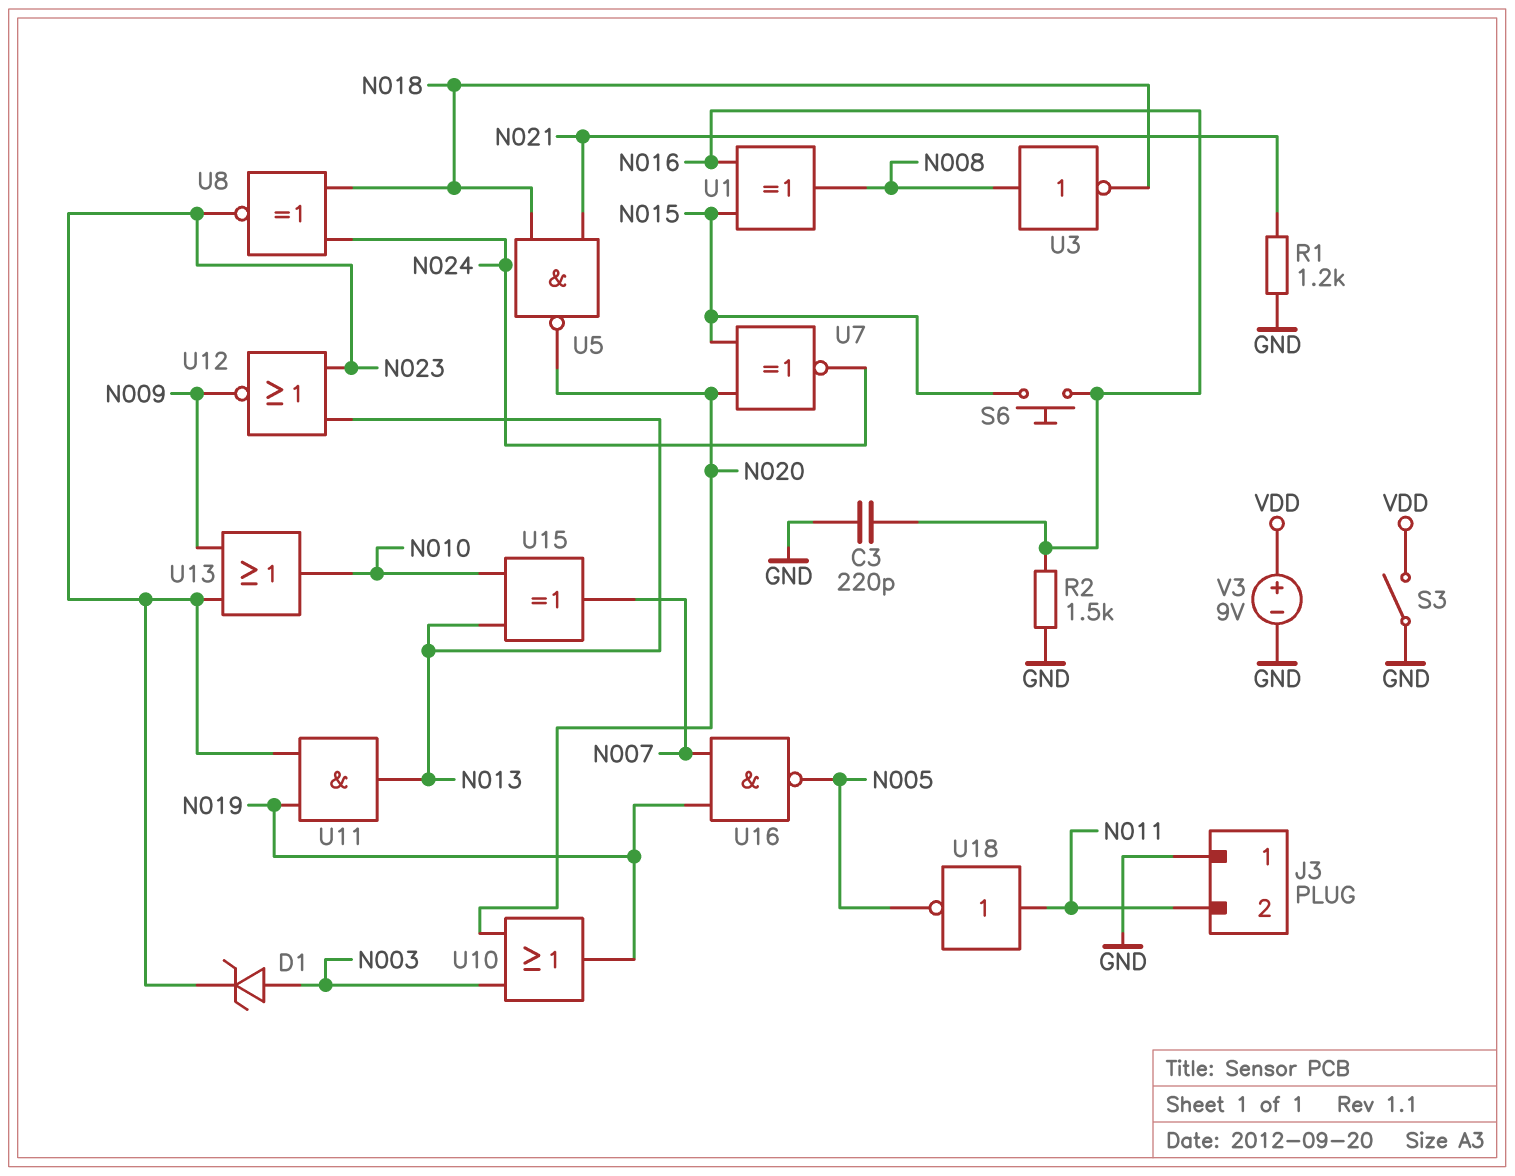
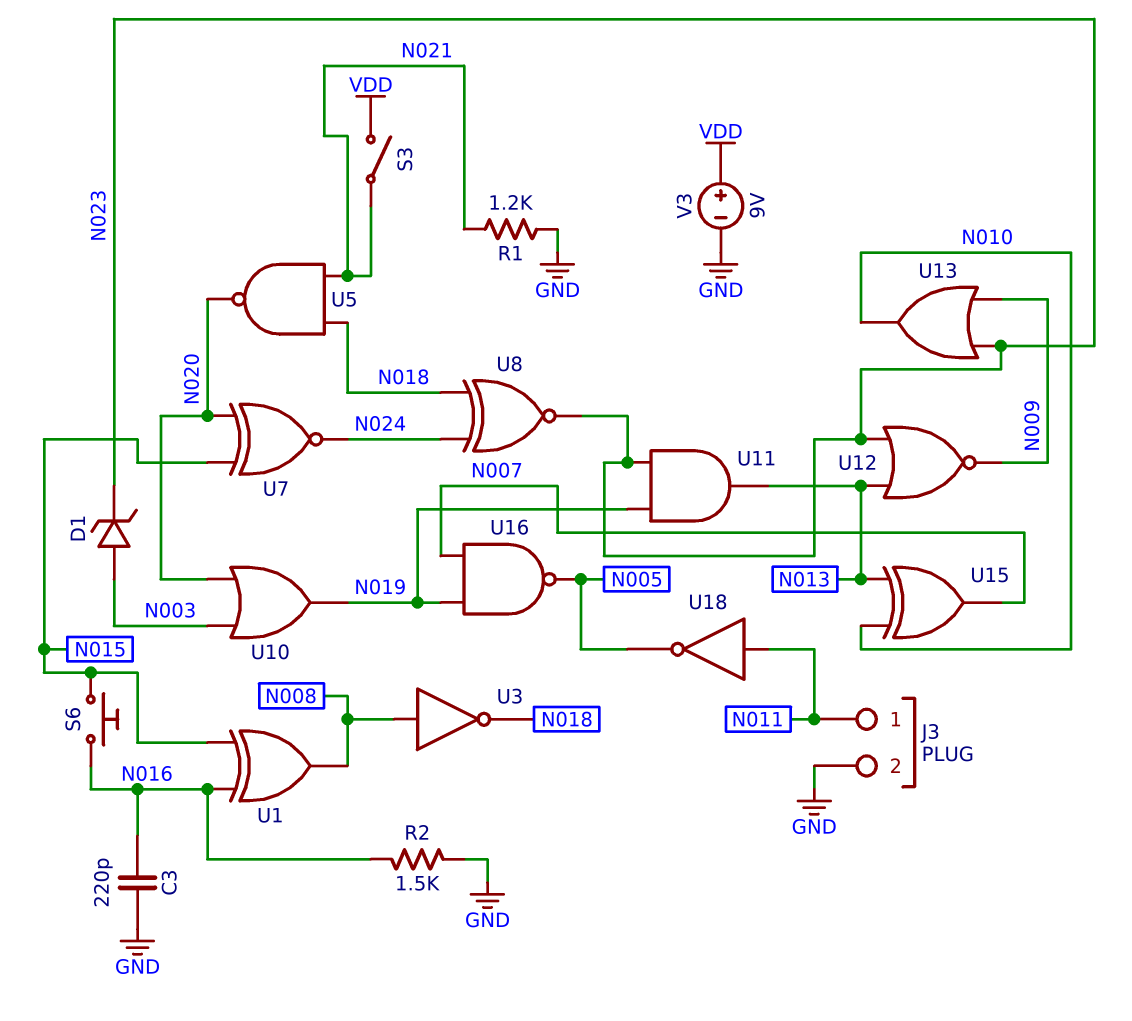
J3 pin 1: GND -> N011
J3 pin 2: N011 -> GND
S3: switch (GND, VDD) -> switch (N021, VDD)

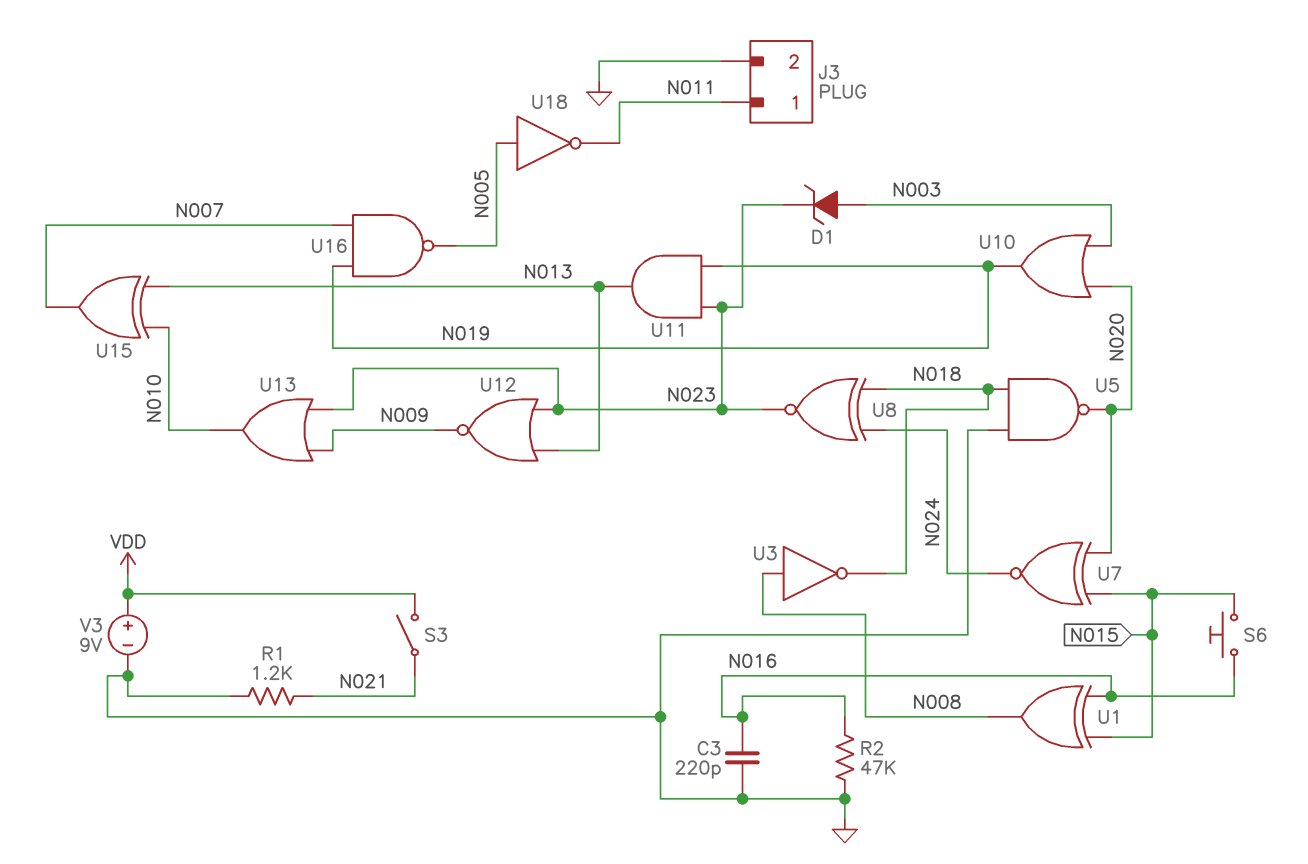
R2: 1.5k (GND, N016) -> 47k (GND, N016)
U5: NAND (in N018, in N021, out N020) -> NAND (in GND, in N018, out N020)
U18: NOT (in N011, out N005) -> NOT (in N005, out N011)

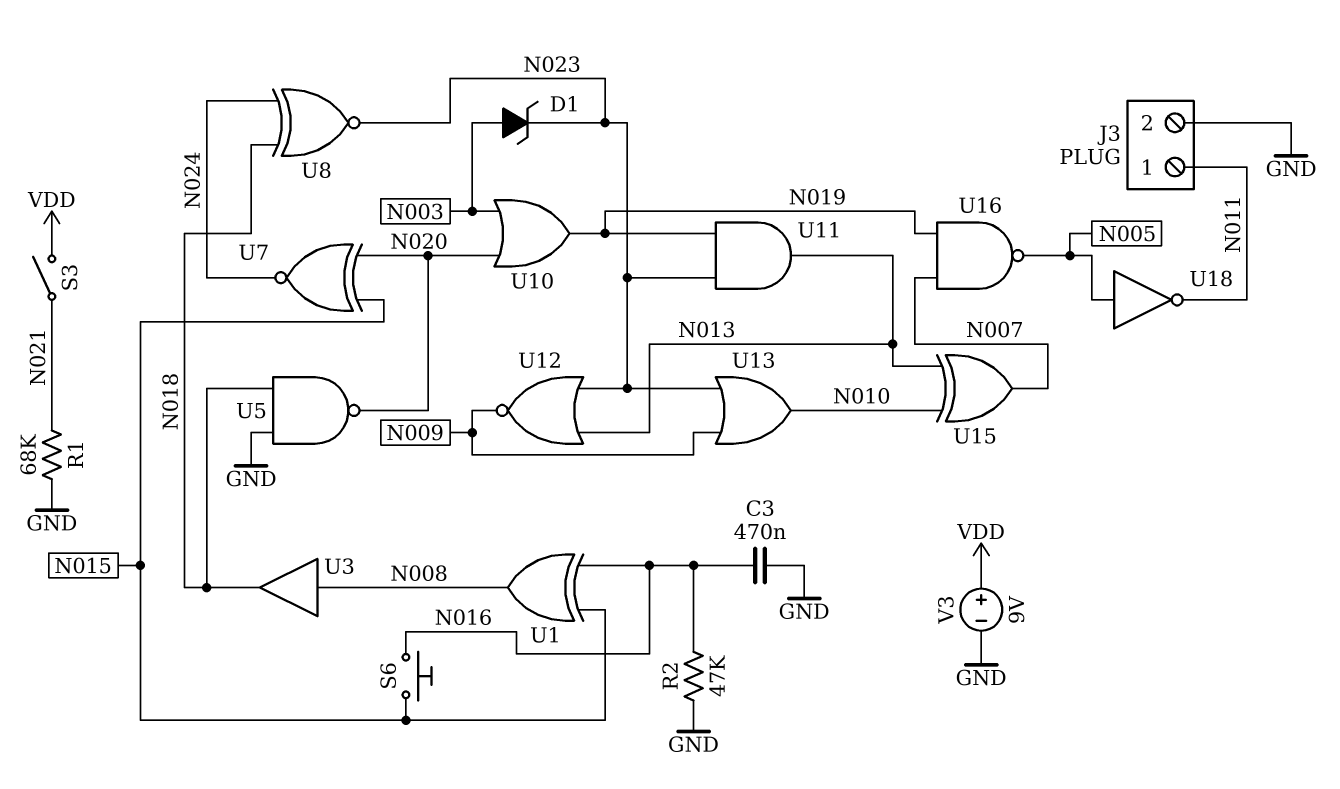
C3: 220pF (GND, N016) -> 470nF (GND, N016)
R1: 1.2k (GND, N021) -> 68k (GND, N021)
U3: NOT (in N008, out N018) -> buffer (in N008, out N018)

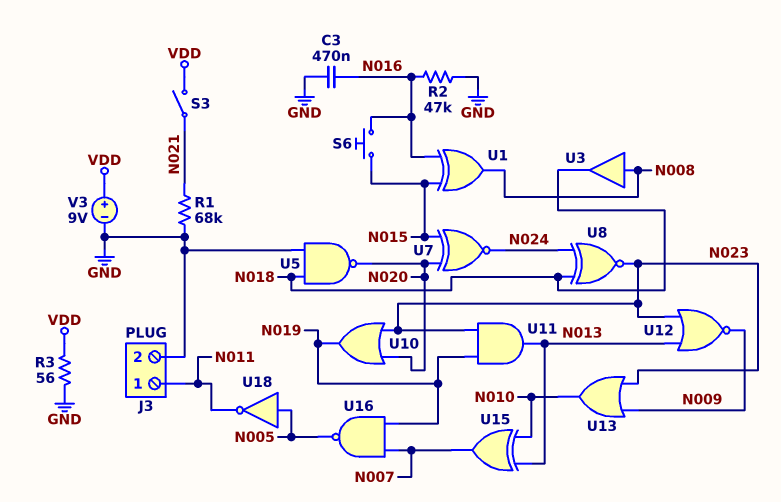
D1: zener (A N003, K N023) -> none
R3: none -> 56 (GND, VDD)
U10: OR (in N003, in N020, out N019) -> OR (in N020, in N023, out N019)

